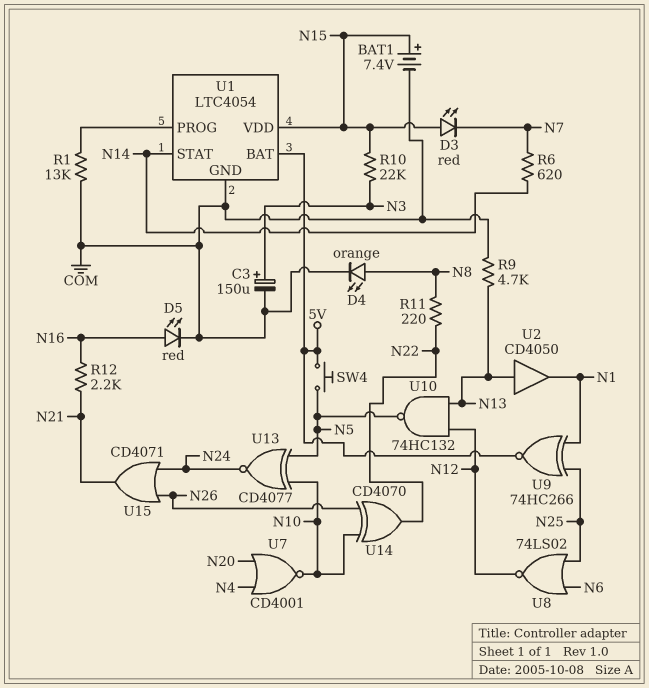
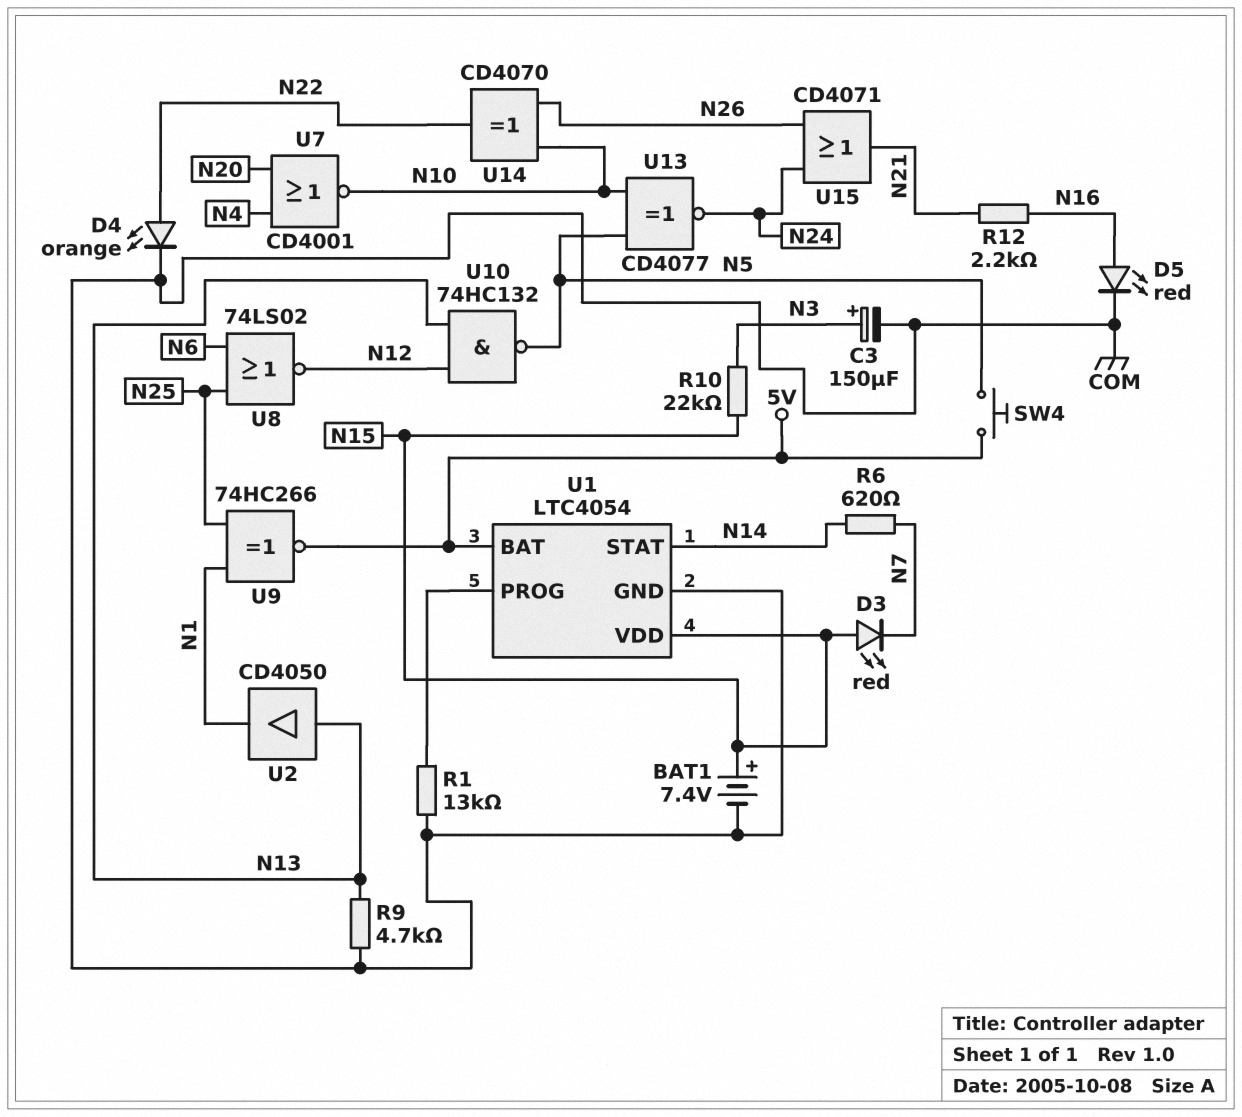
D4: LED orange (A N8, K COM) -> LED orange (A N22, K COM)
R11: 220 (N8, N22) -> none

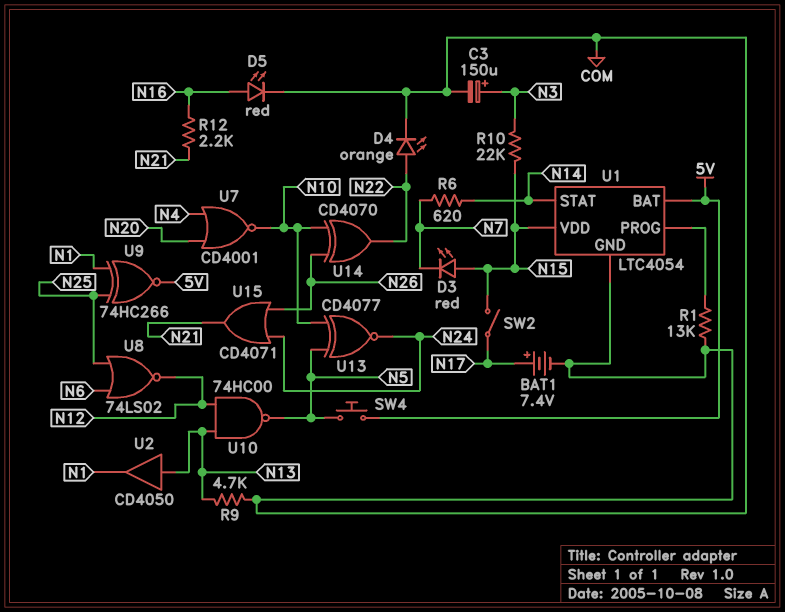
BAT1: 7.4V (plus N15, minus COM) -> 7.4V (plus N17, minus COM)
SW2: none -> switch (N15, N17)
U10: NAND 74HC132 (in N12, in N13, out N5) -> NAND 74HC00 (in N12, in N13, out N5)

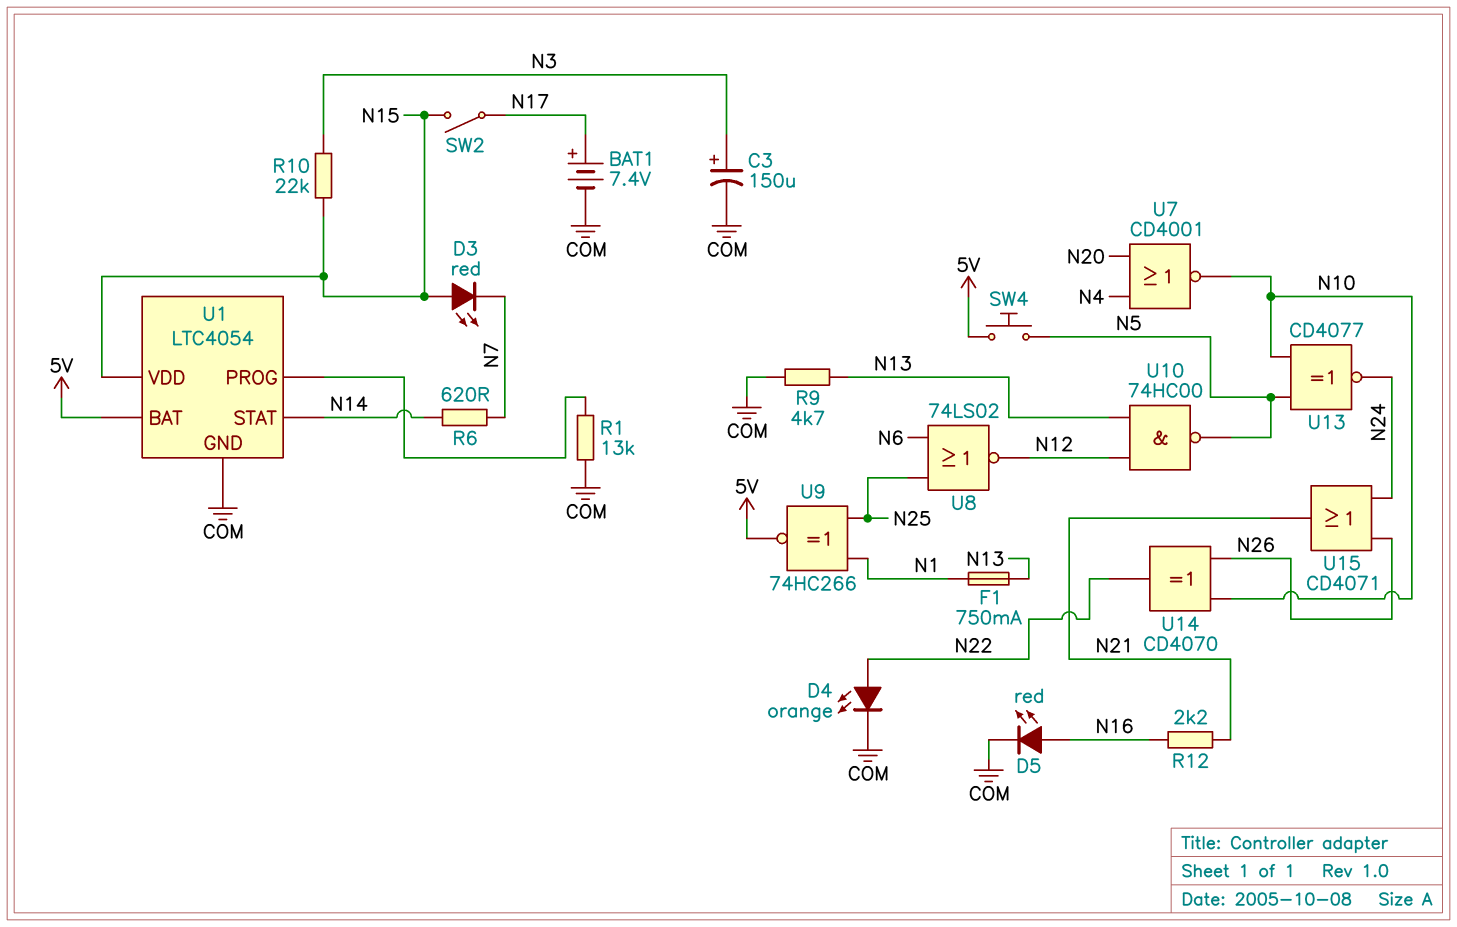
F1: none -> 750mA (N1, N13)
U2: buffer CD4050 (in N13, out N1) -> none

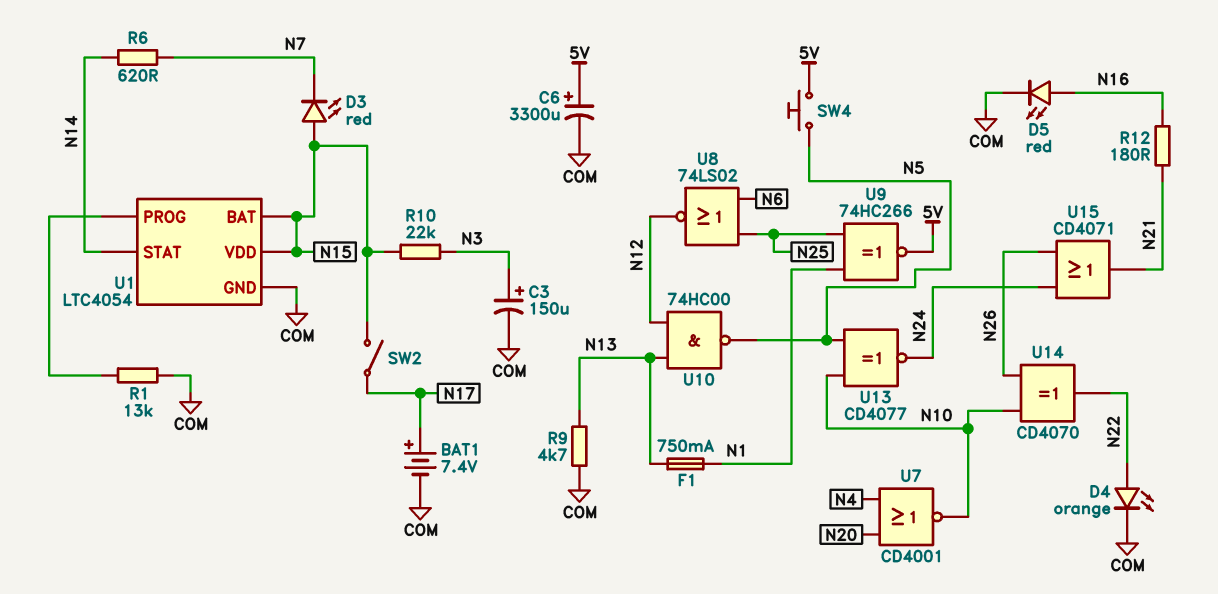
C6: none -> 3300uF (plus 5V, minus COM)
R12: 2.2k (N16, N21) -> 180 (N16, N21)
U1 pin BAT: 5V -> N15

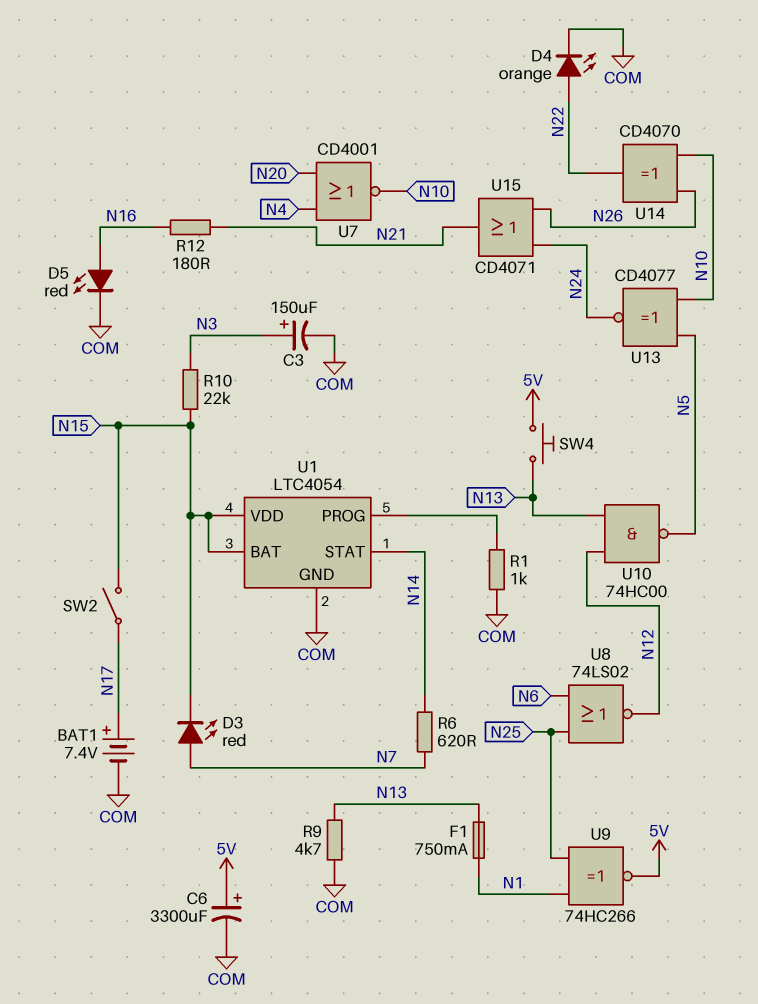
D3: LED red (A N15, K N7) -> LED red (A N7, K N15)
R1: 13k (COM, U1/PROG) -> 1k (COM, U1/PROG)
SW4: button (5V, N5) -> button (5V, N13)

